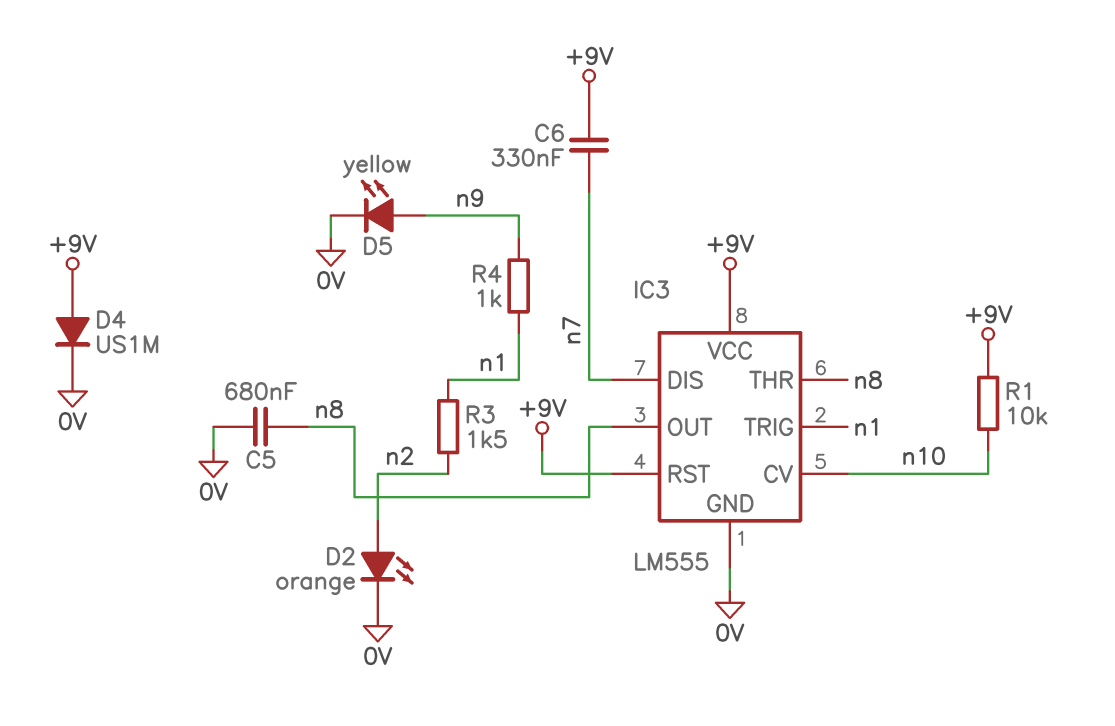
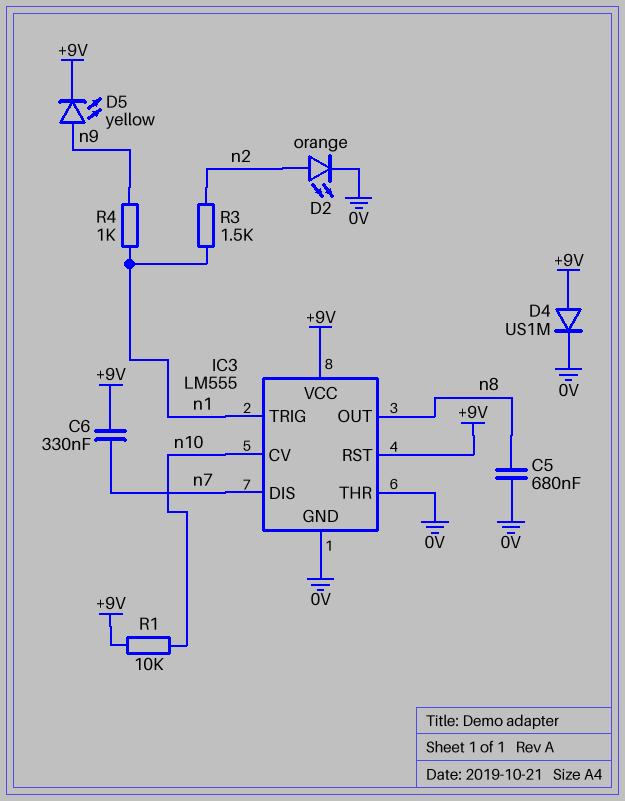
D5: LED yellow (A n9, K 0V) -> LED yellow (A n9, K +9V)
IC3 pin THR: n8 -> 0V

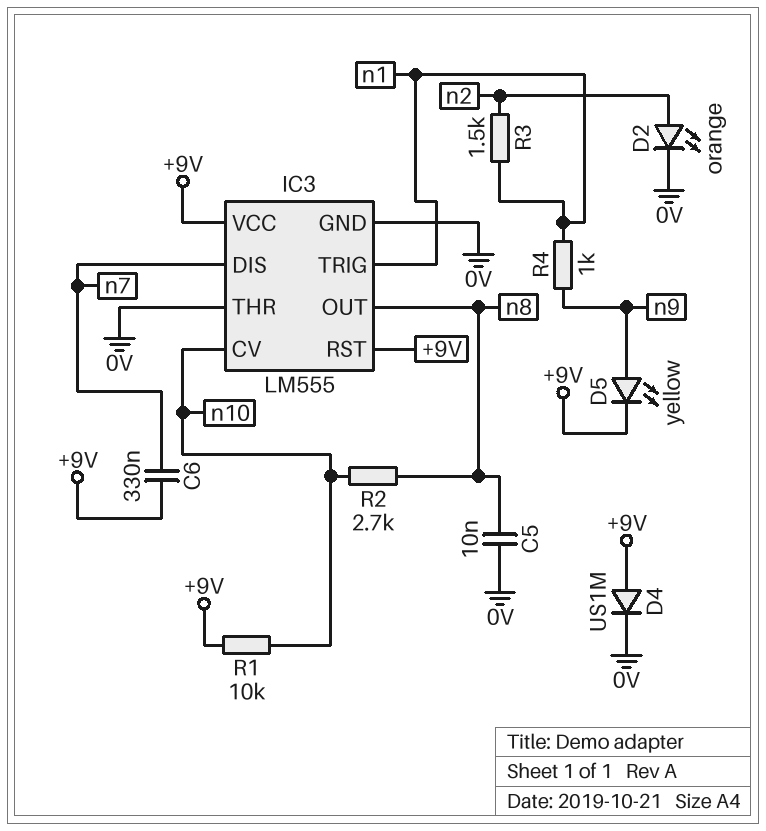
C5: 680nF (0V, n8) -> 10nF (0V, n8)
R2: none -> 2.7k (n8, n10)

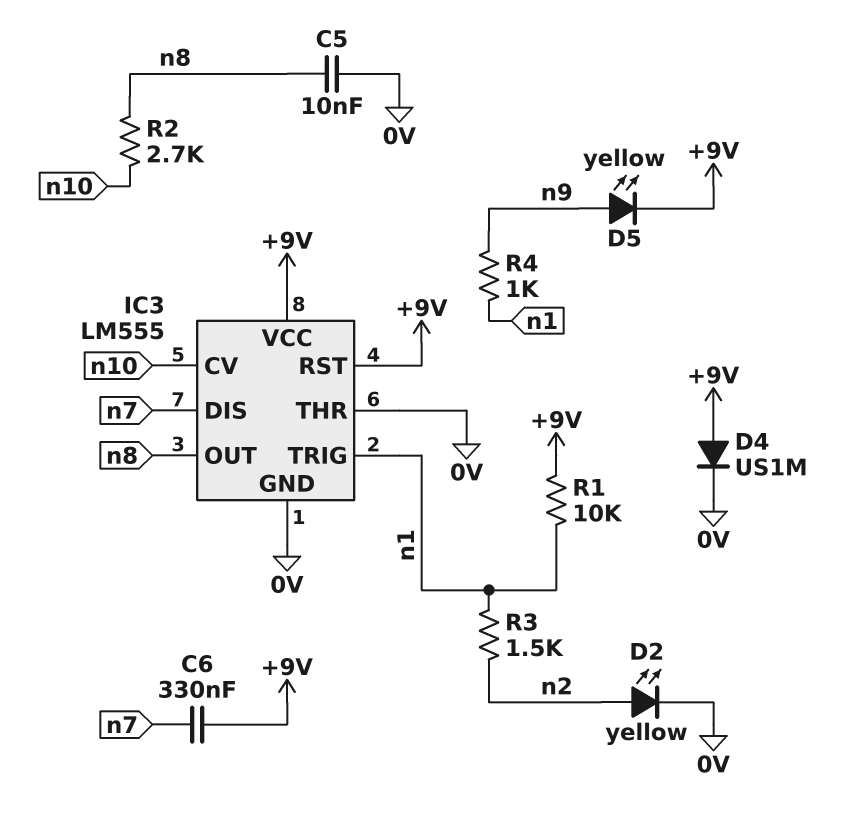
D2: LED orange (A n2, K 0V) -> LED yellow (A n2, K 0V)
R1: 10k (+9V, n10) -> 10k (+9V, n1)

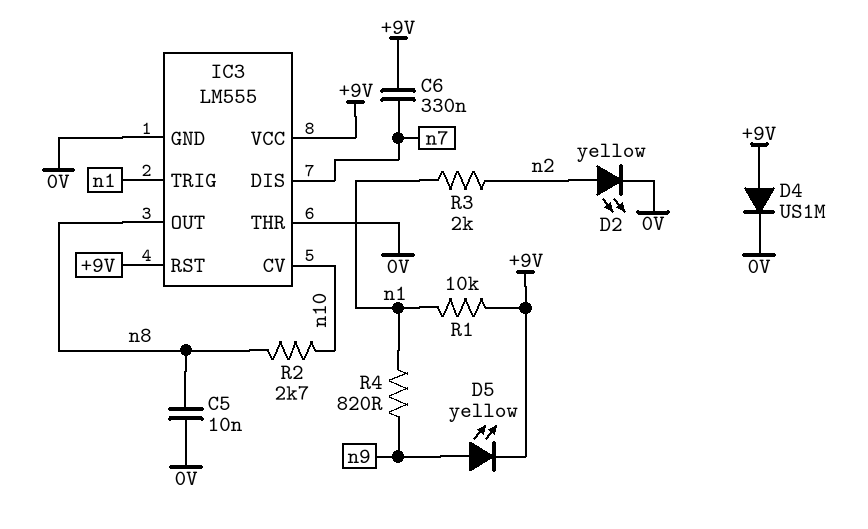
R3: 1.5k (n1, n2) -> 2k (n1, n2)
R4: 1k (n1, n9) -> 820 (n1, n9)

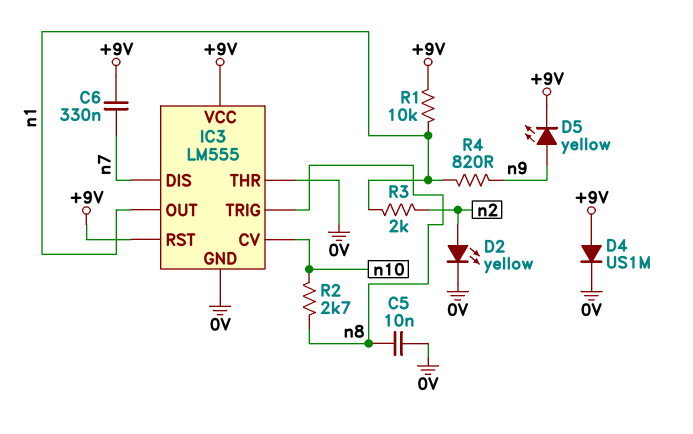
IC3 pin OUT: n8 -> n1
IC3 pin TRIG: n1 -> n8

